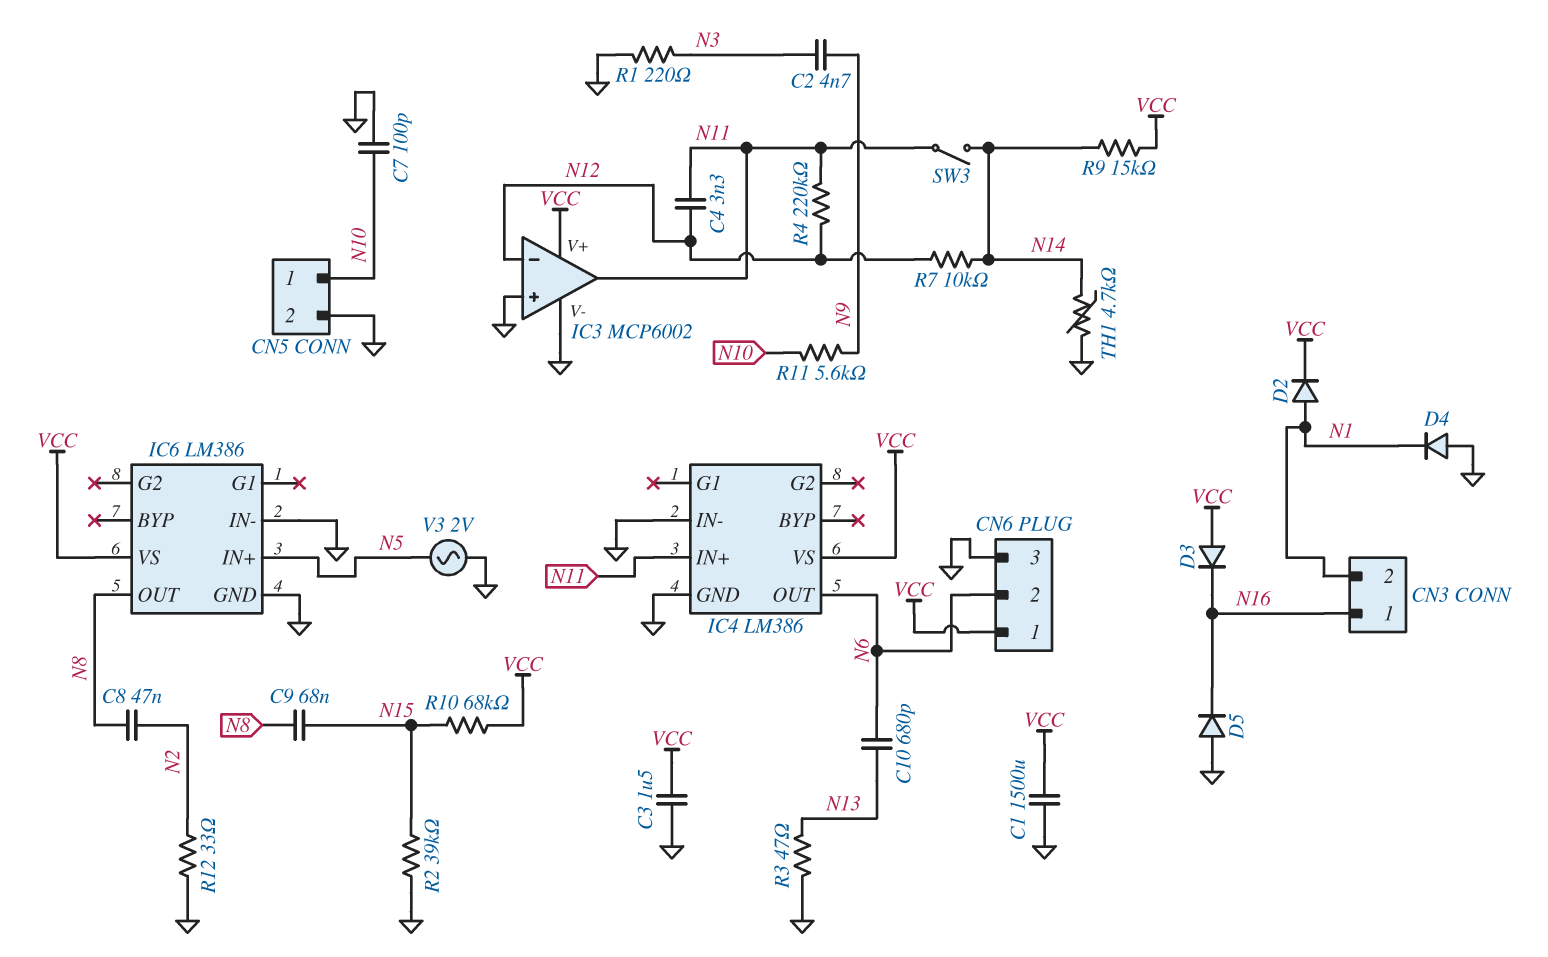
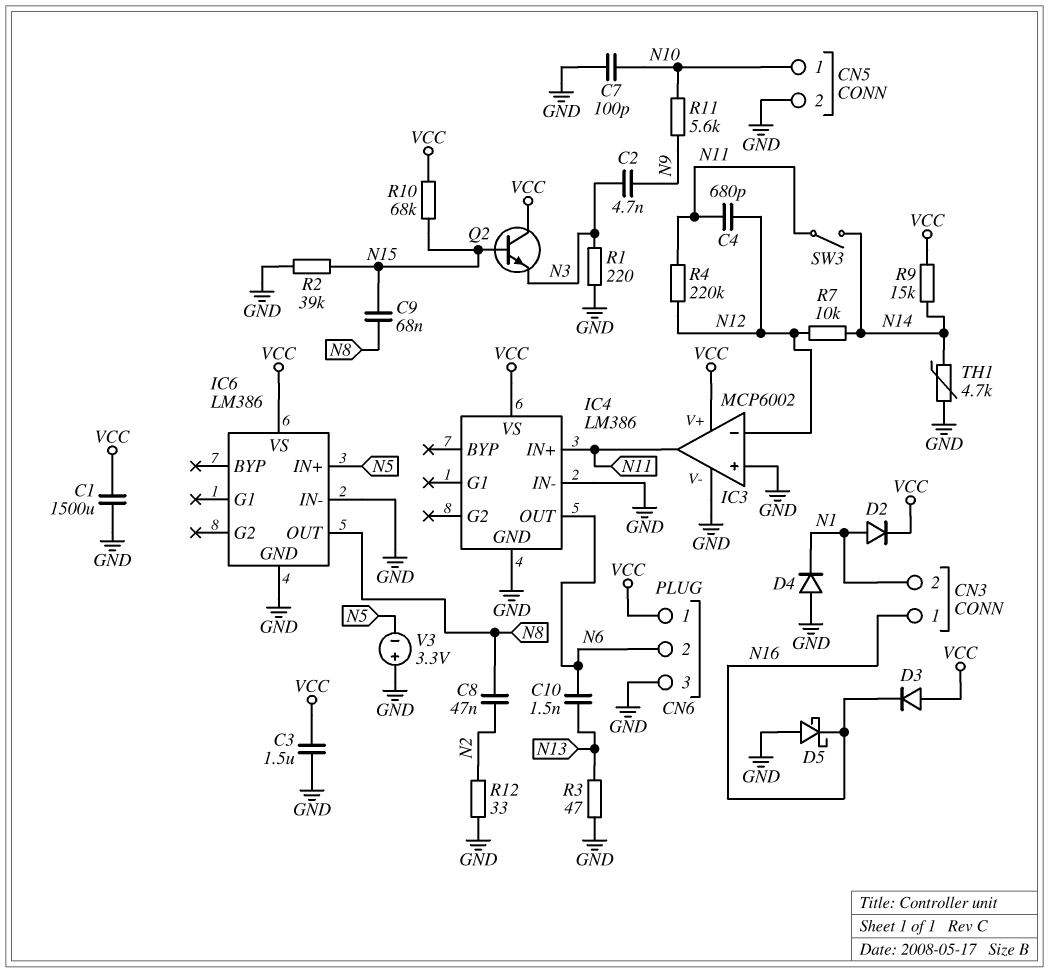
C4: 3.3nF (N11, N12) -> 680pF (N11, N12)
C10: 680pF (N6, N13) -> 1.5nF (N6, N13)
D5: diode (A GND, K N16) -> schottky (A GND, K N16)
Q2: none -> NPN (B N15, C VCC, E N3)
V3: AC 2V (GND, N5) -> 3.3V (plus GND, minus N5)

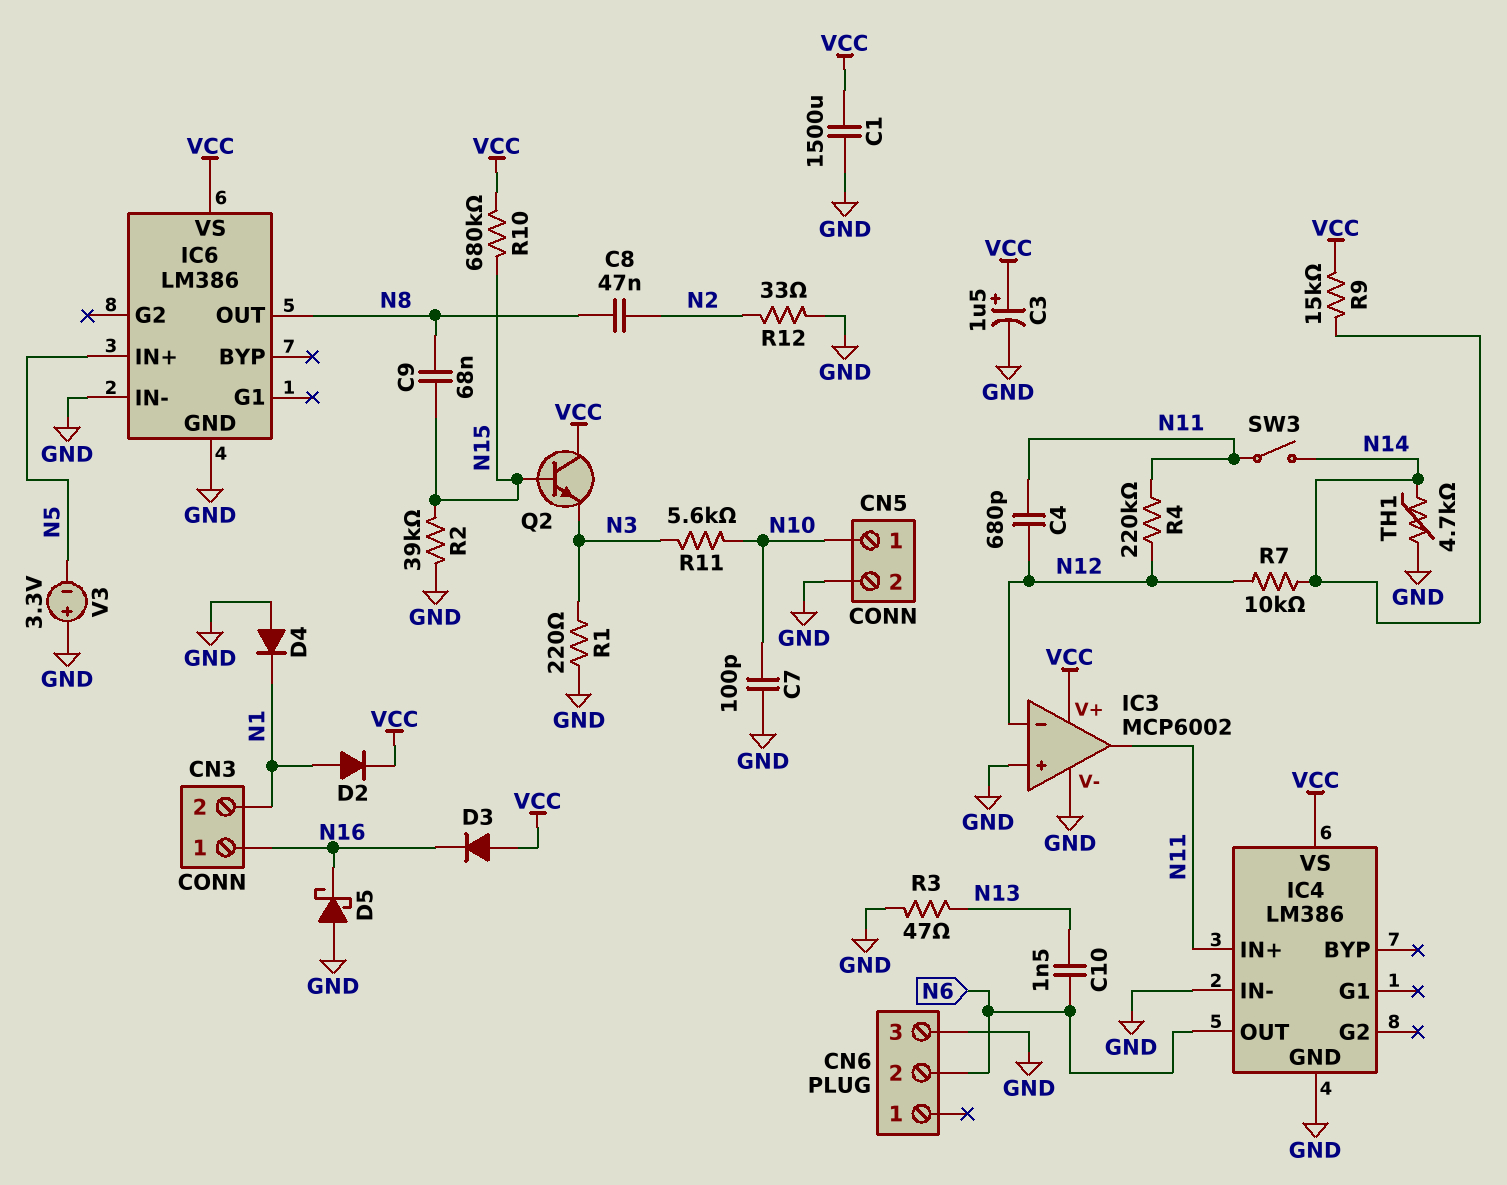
C2: 4.7nF (N3, N9) -> none
C3: 1.5uF (GND, VCC) -> 1.5uF (plus VCC, minus GND)
CN6 pin 1: VCC -> none
R10: 68k (N15, VCC) -> 680k (N15, VCC)
R11: 5.6k (N9, N10) -> 5.6k (N3, N10)

